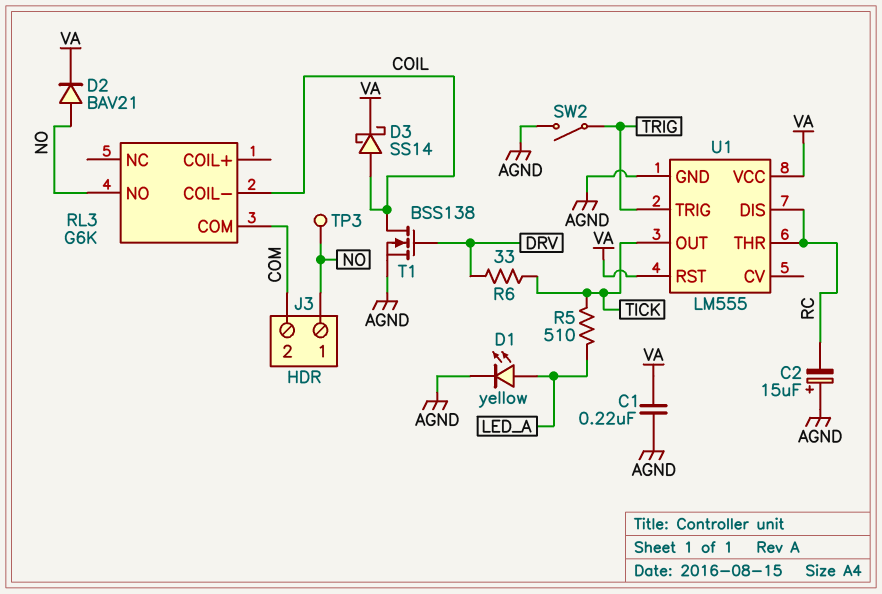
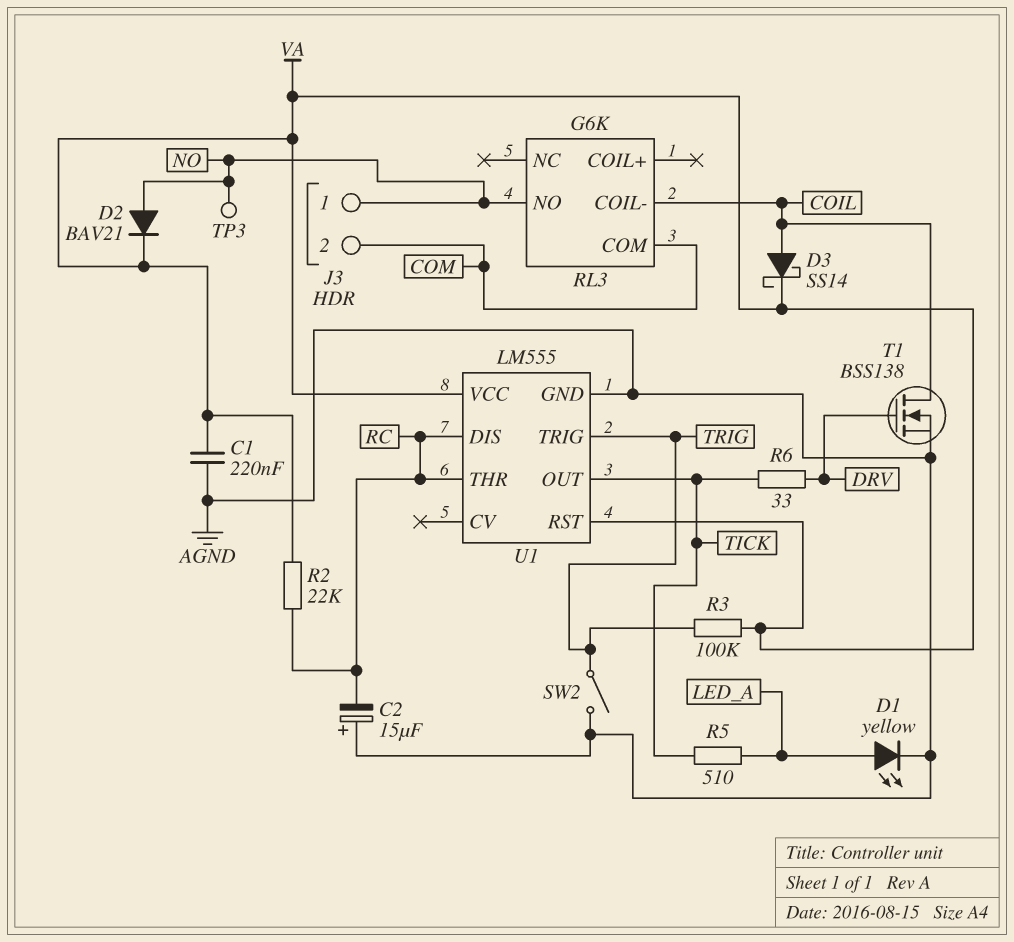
R2: none -> 22k (RC, VA)
R3: none -> 100k (TRIG, VA)

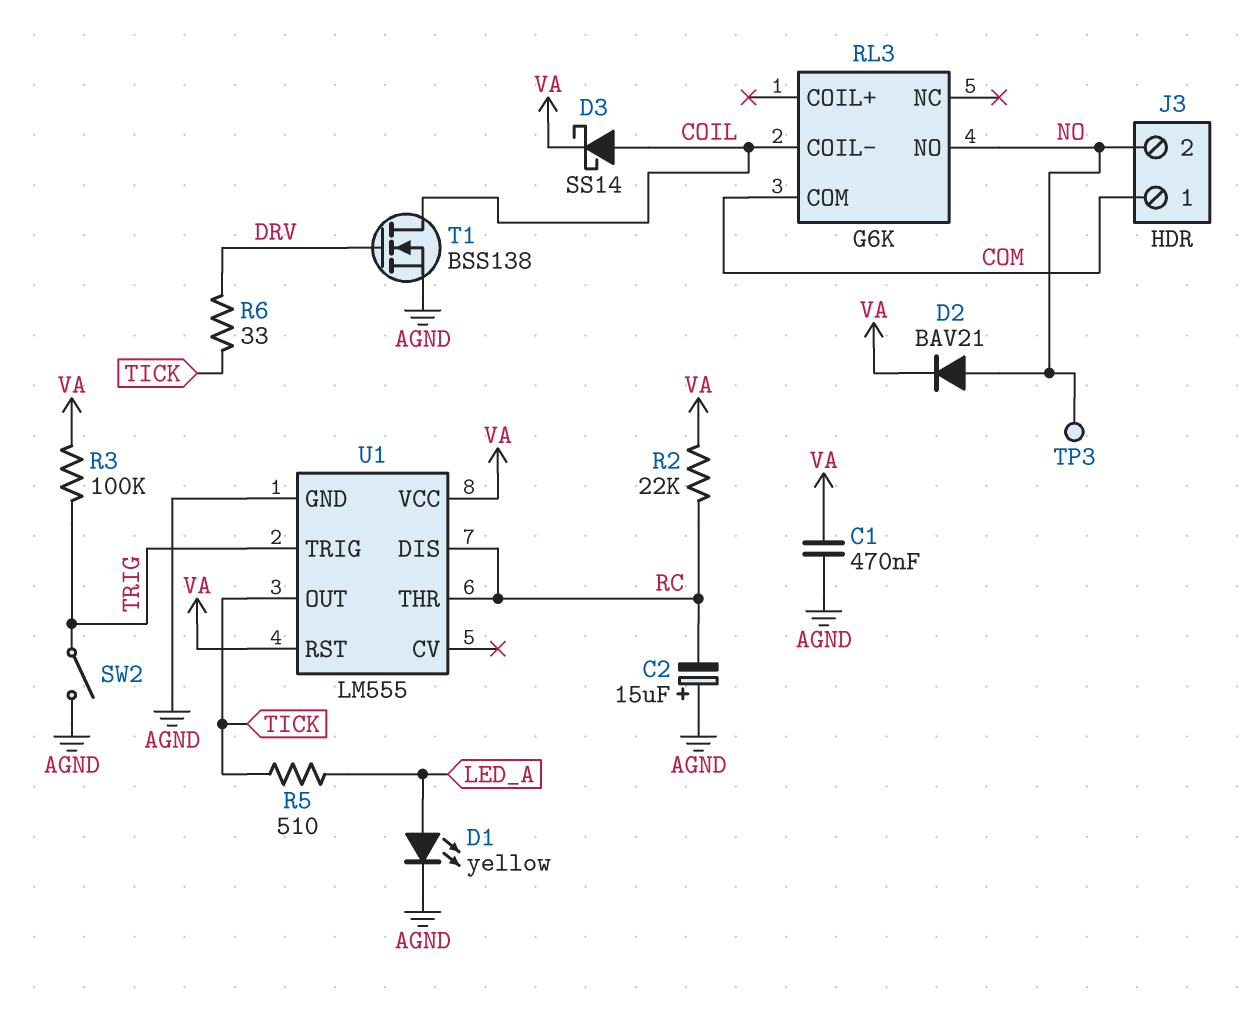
C1: 220nF (AGND, VA) -> 470nF (AGND, VA)
J3 pin 1: NO -> COM
J3 pin 2: COM -> NO

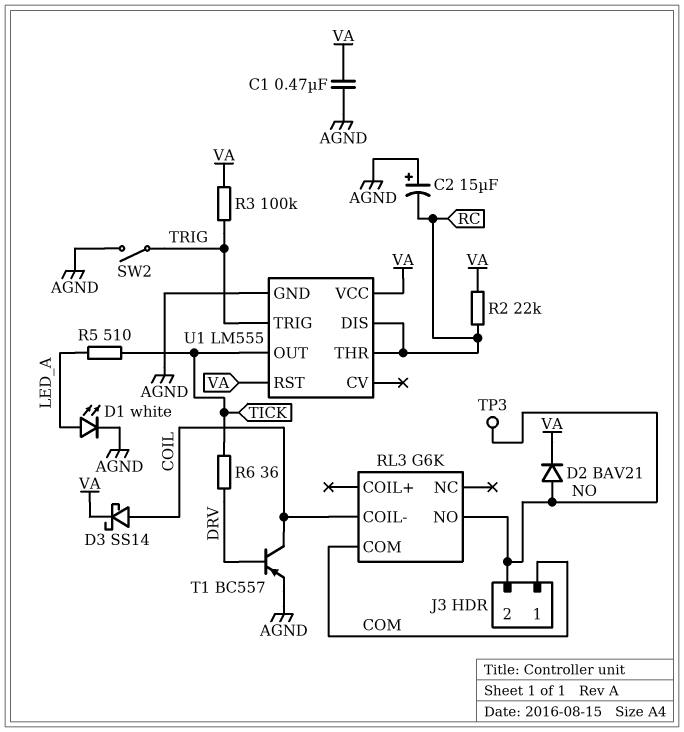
D1: LED yellow (A LED_A, K AGND) -> LED white (A LED_A, K AGND)
R6: 33 (DRV, TICK) -> 36 (DRV, TICK)
T1: NMOS BSS138 (G DRV, D COIL, S AGND) -> PNP BC557 (B DRV, C COIL, E AGND)

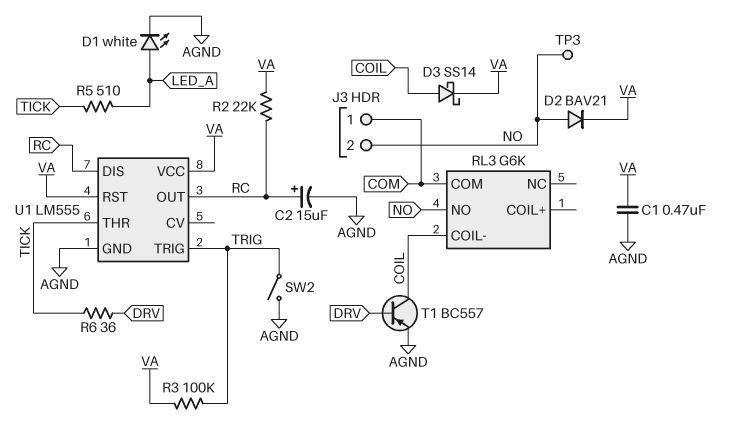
C2: 15uF (plus AGND, minus RC) -> 15uF (plus RC, minus AGND)
U1 pin OUT: TICK -> RC
U1 pin THR: RC -> TICK

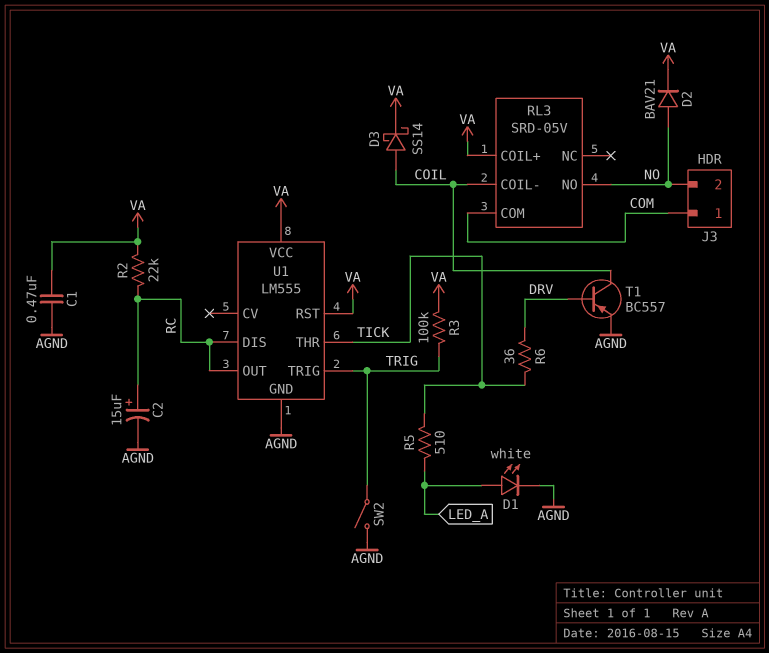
RL3: G6K -> SRD-05V
RL3 pin COIL+: none -> VA
TP3: test point (NO) -> none

